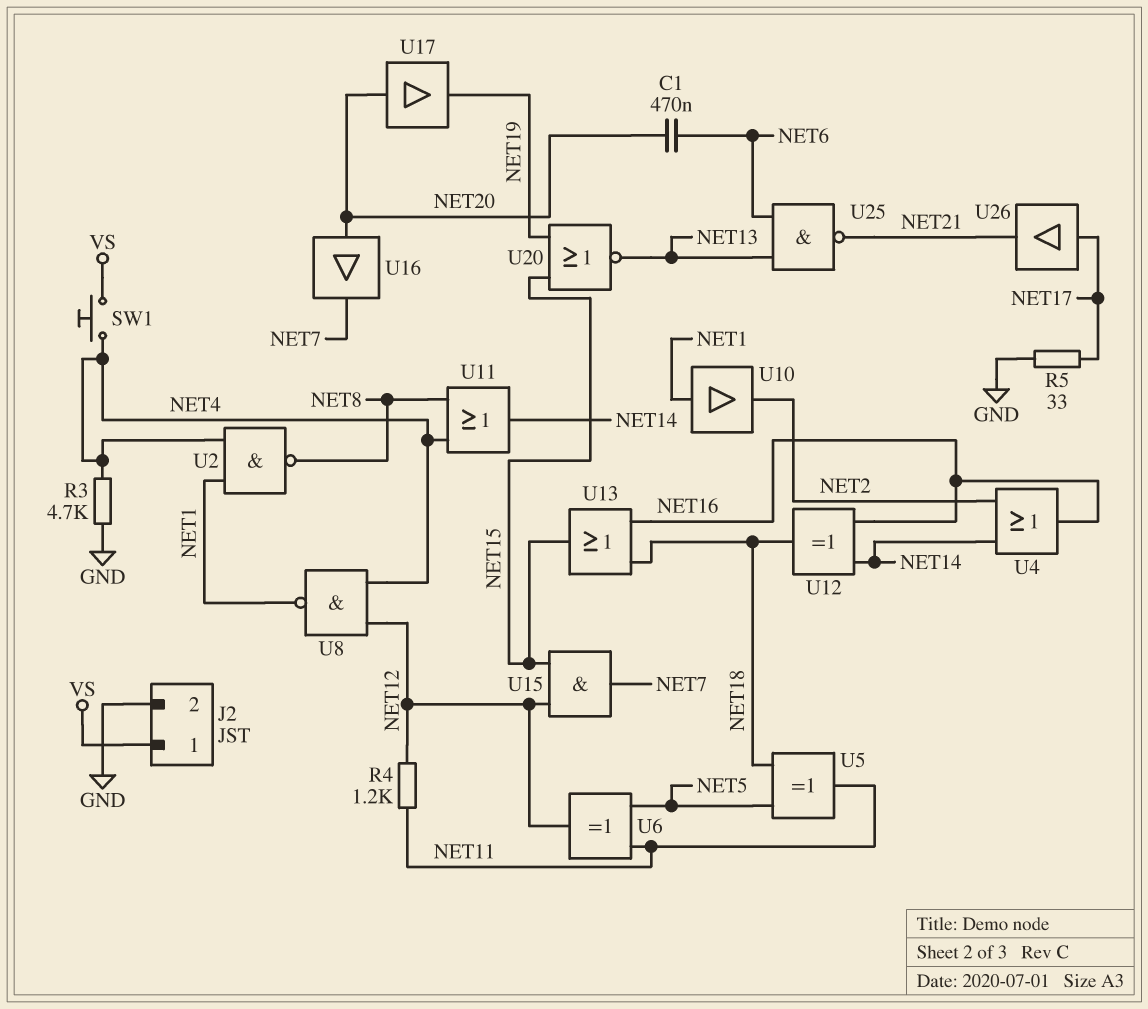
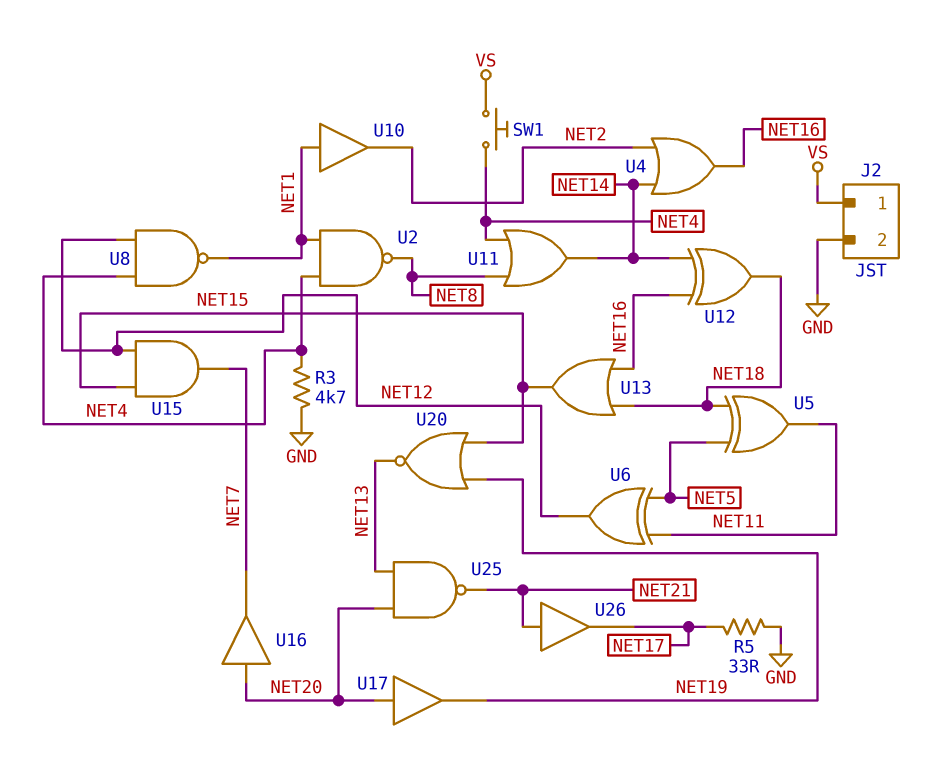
C1: 470nF (NET6, NET20) -> none
R4: 1.2k (NET11, NET12) -> none
U25: NAND (in NET6, in NET13, out NET21) -> NAND (in NET13, in NET20, out NET21)
U26: buffer (in NET17, out NET21) -> buffer (in NET21, out NET17)

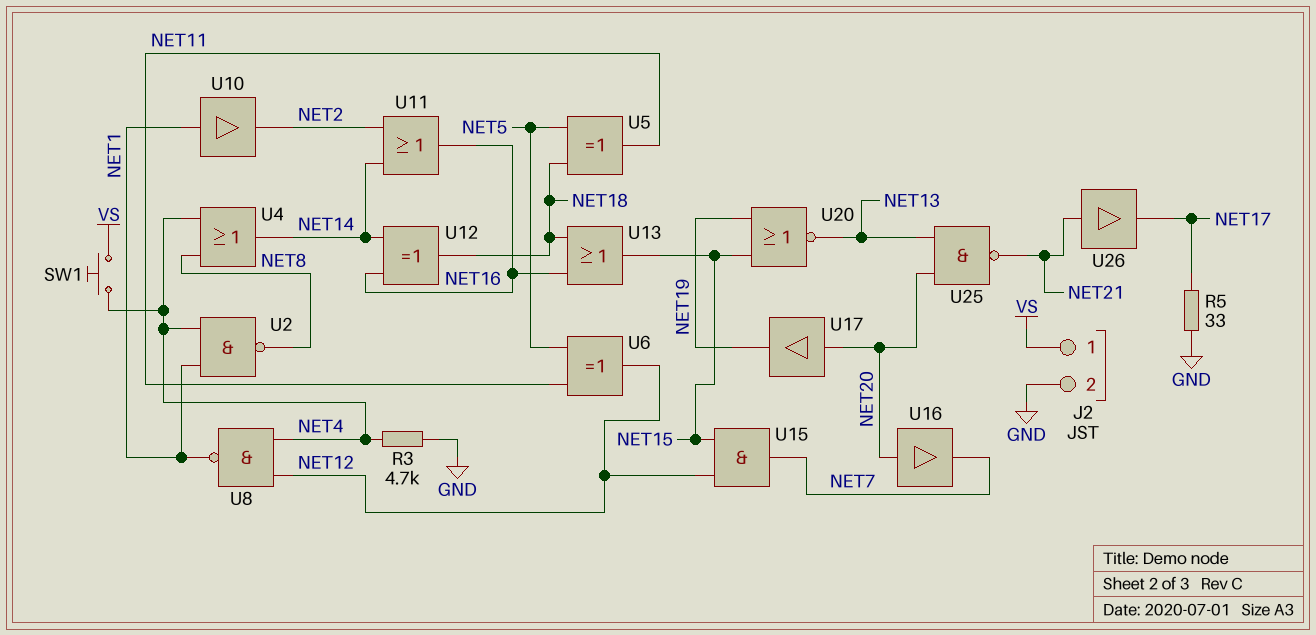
U4: OR (in NET2, in NET14, out NET16) -> OR (in NET4, in NET8, out NET14)
U11: OR (in NET4, in NET8, out NET14) -> OR (in NET2, in NET14, out NET16)

